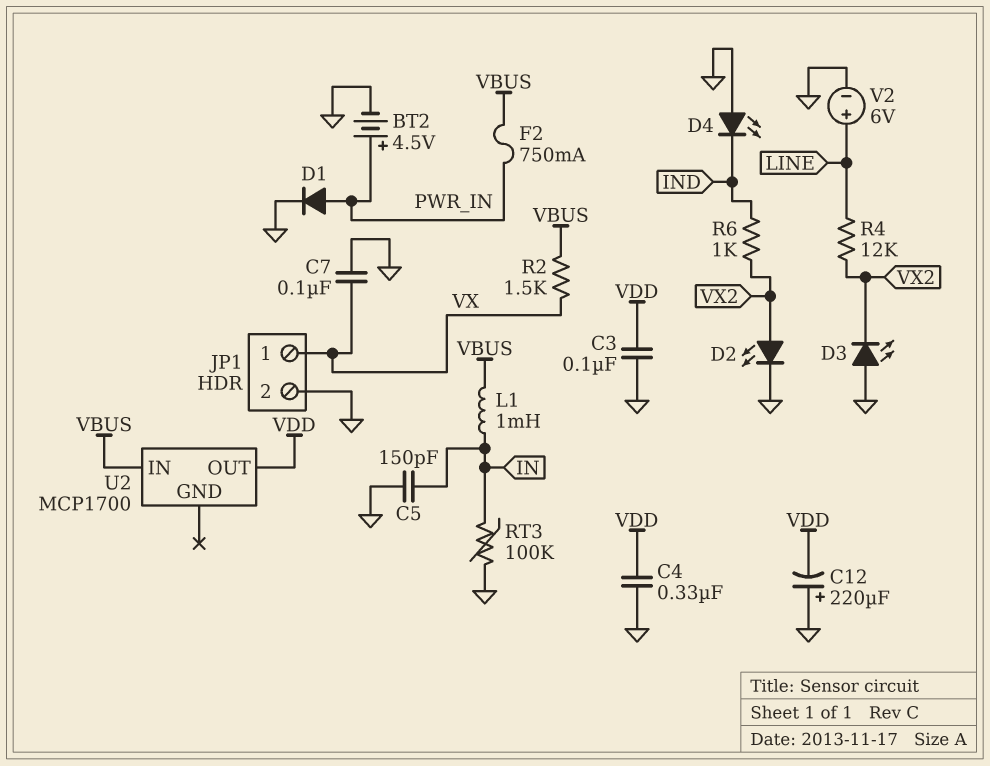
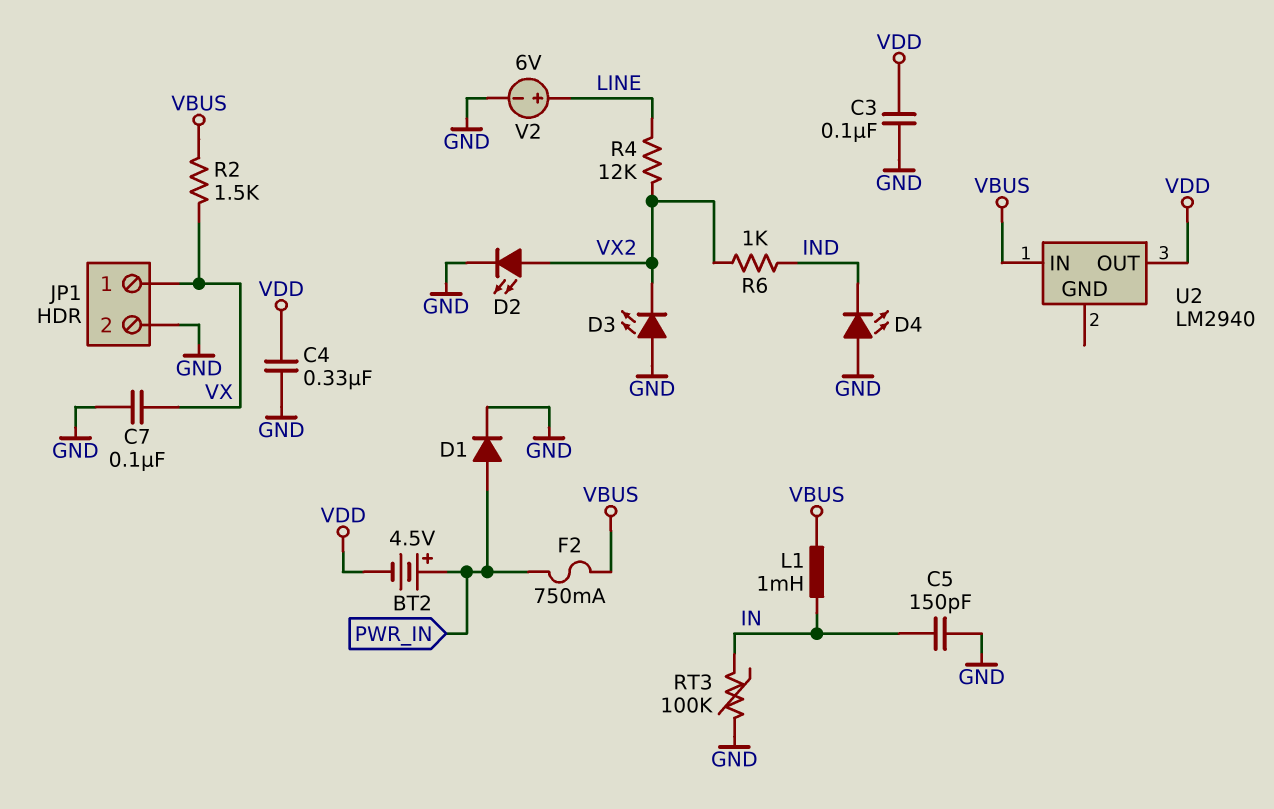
BT2: 4.5V (plus PWR_IN, minus GND) -> 4.5V (plus PWR_IN, minus VDD)
C12: 220uF (plus GND, minus VDD) -> none
U2: MCP1700 -> LM2940

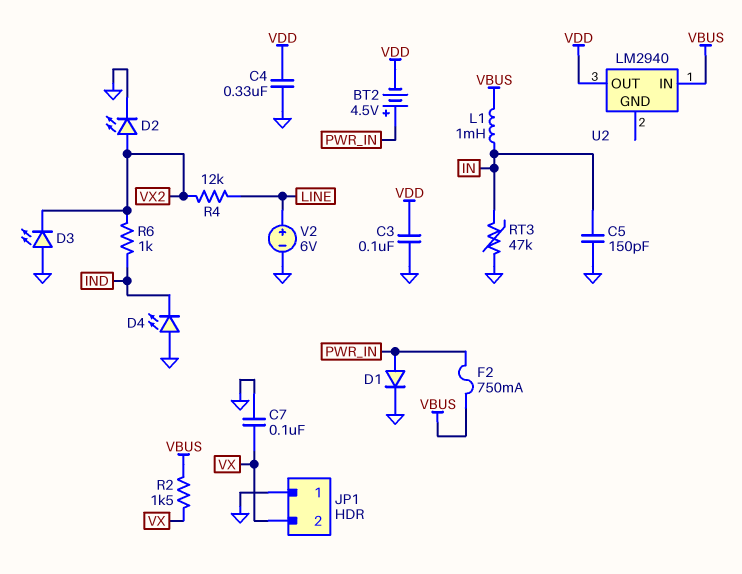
JP1 pin 1: VX -> GND
JP1 pin 2: GND -> VX
RT3: 100k (GND, IN) -> 47k (GND, IN)

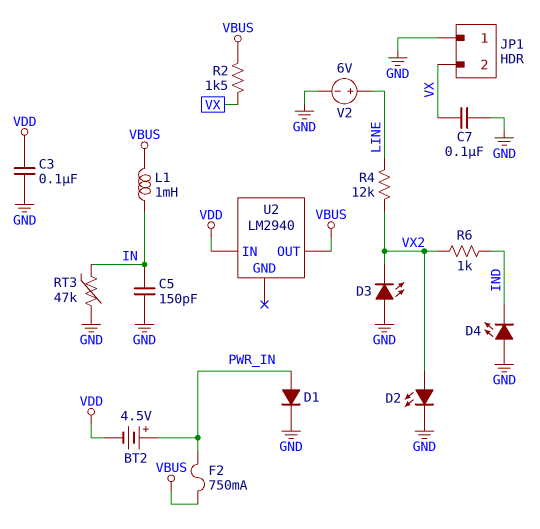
C4: 330nF (GND, VDD) -> none
U2 pin IN: VBUS -> VDD
U2 pin OUT: VDD -> VBUS

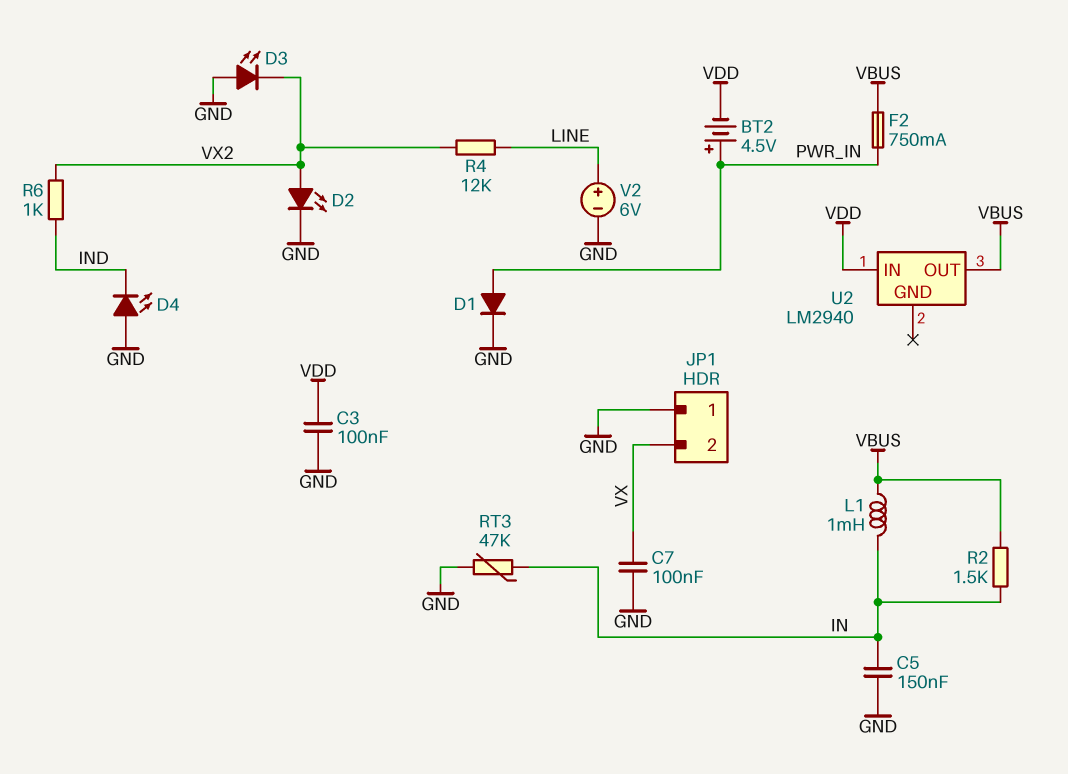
C5: 150pF (GND, IN) -> 150nF (GND, IN)
R2: 1.5k (VBUS, VX) -> 1.5k (IN, VBUS)

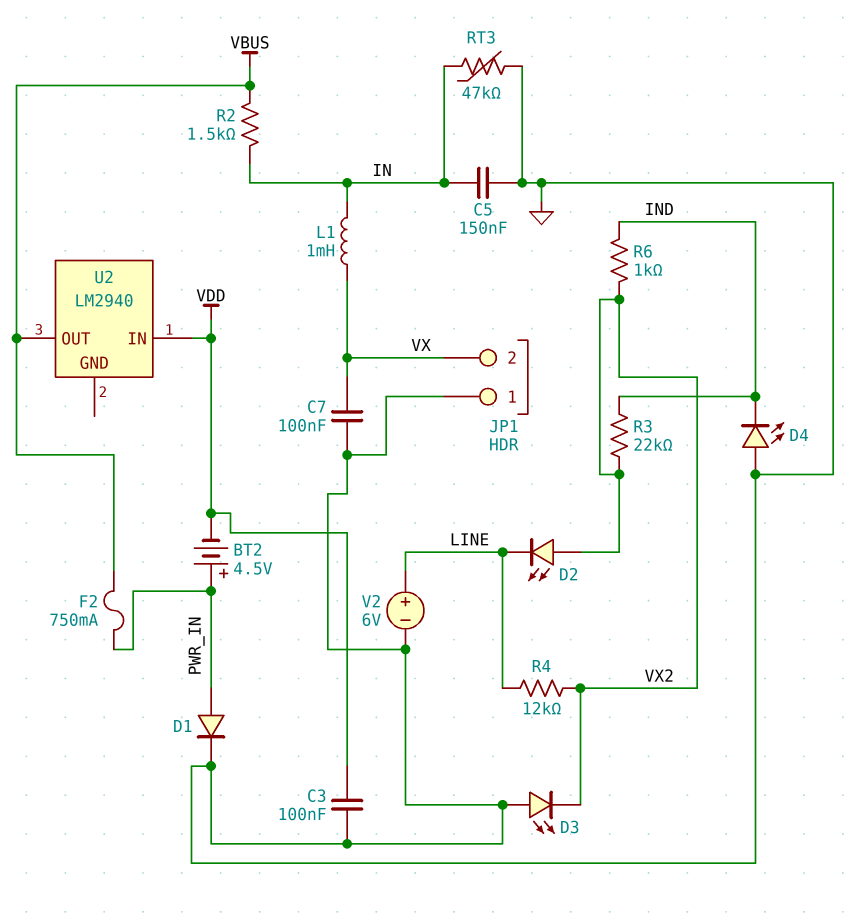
D2: LED (A VX2, K GND) -> LED (A VX2, K LINE)
L1: 1mH (IN, VBUS) -> 1mH (IN, VX)
R3: none -> 22k (IND, VX2)

